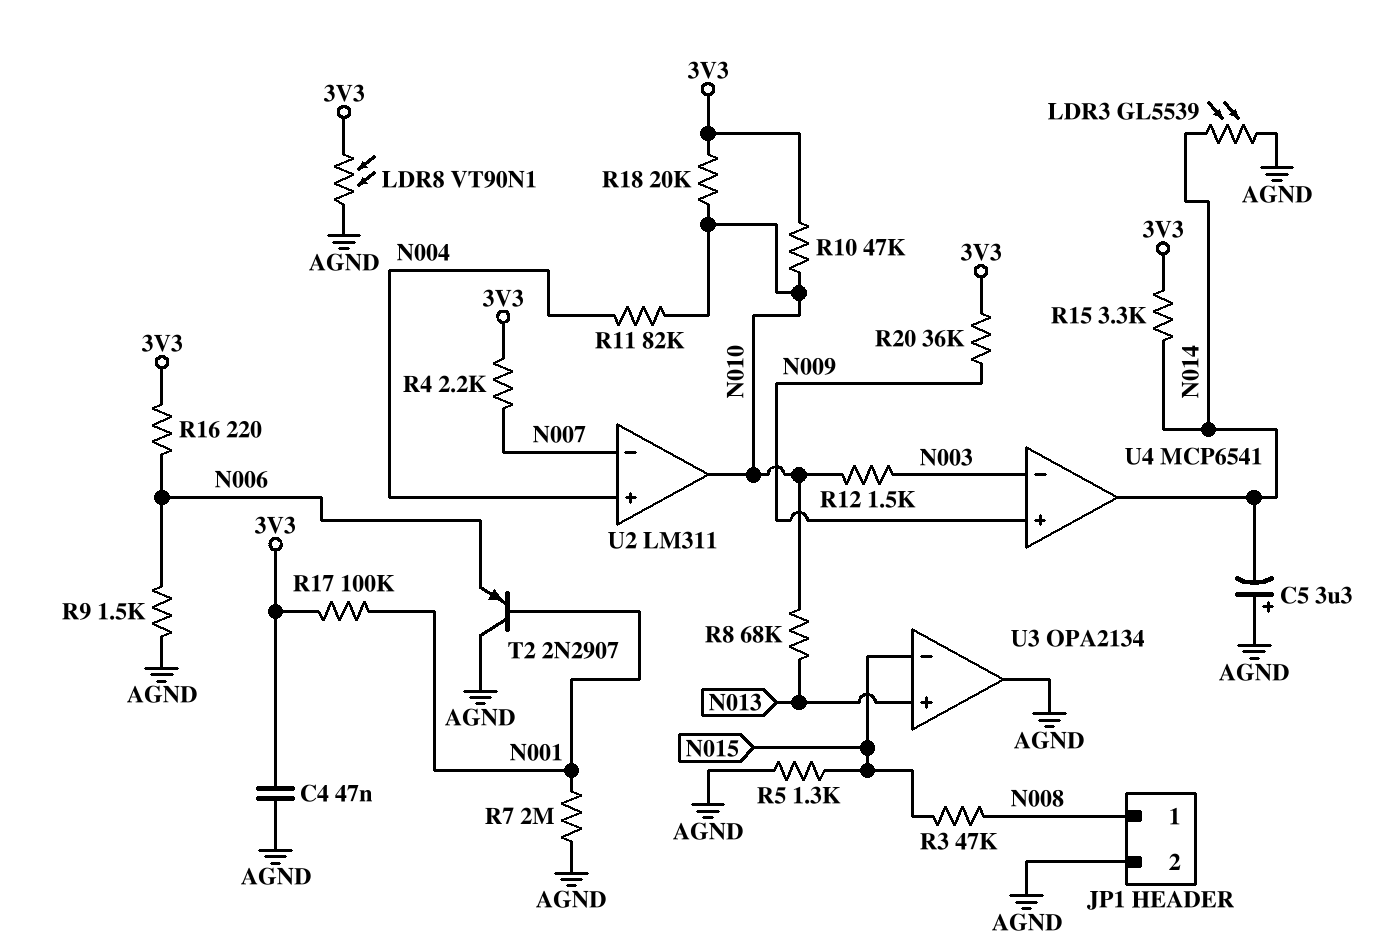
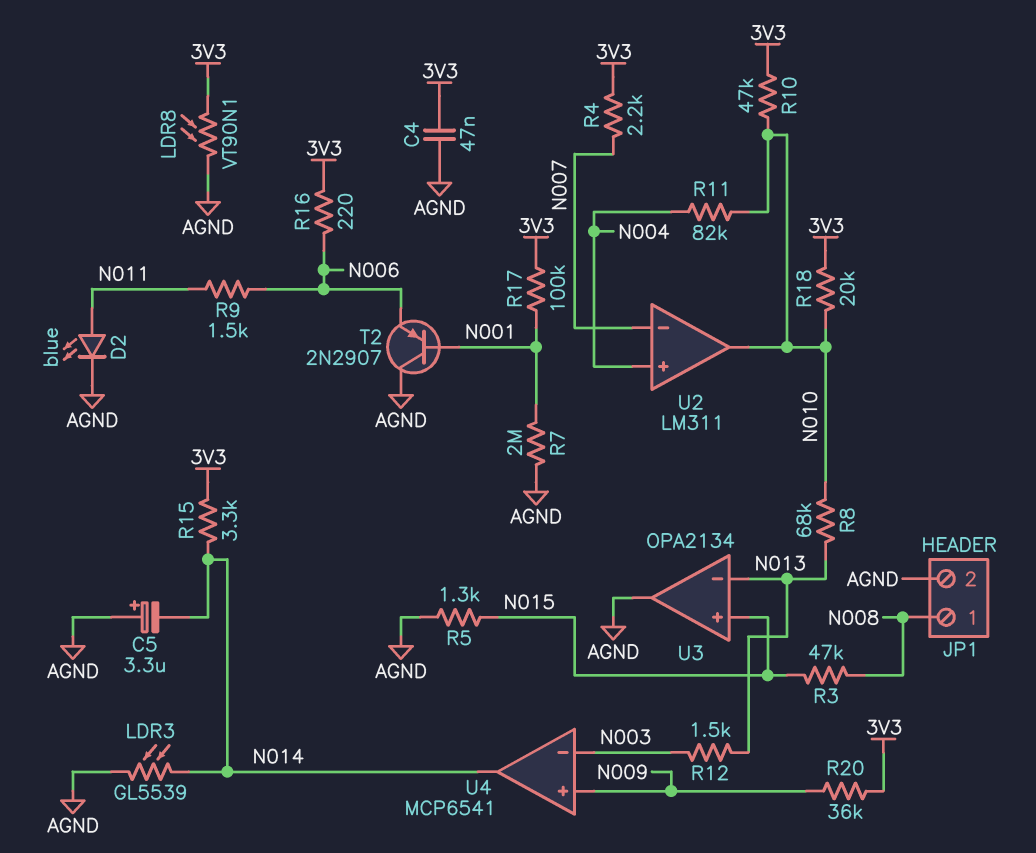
D2: none -> LED blue (A N011, K AGND)
R9: 1.5k (AGND, N006) -> 1.5k (N006, N011)
R12: 1.5k (N003, N010) -> 1.5k (N003, N013)
U3 pin in+: N013 -> N015
U3 pin in-: N015 -> N013

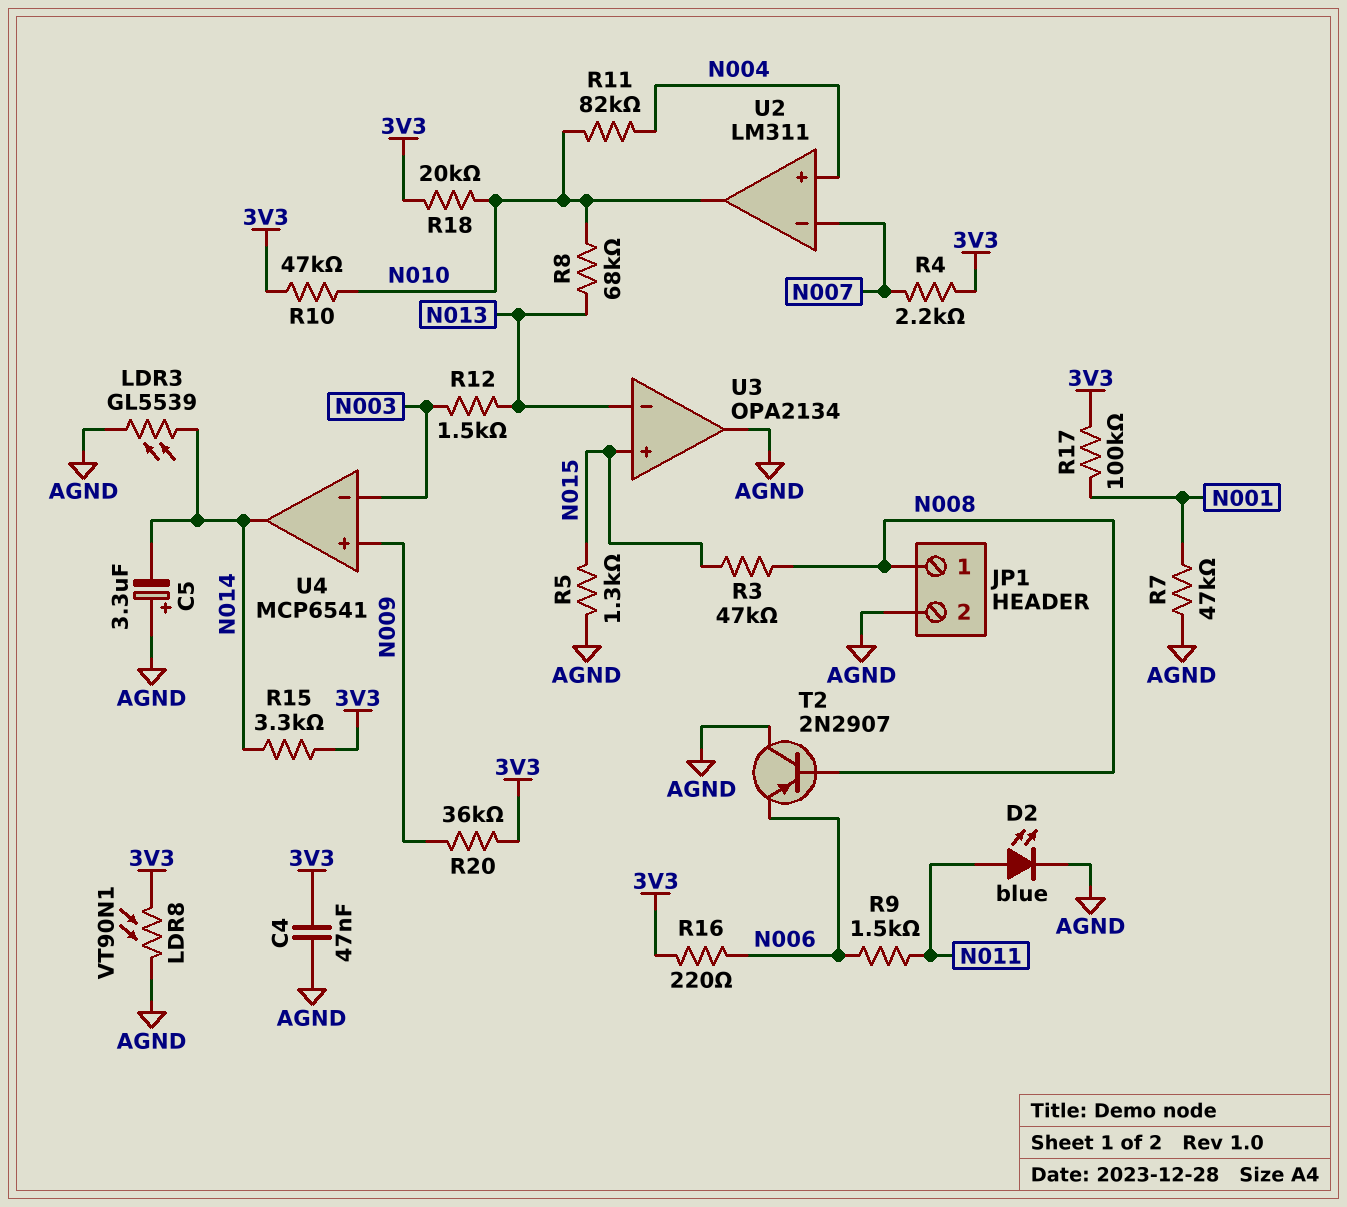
R7: 2M (AGND, N001) -> 47k (AGND, N001)
T2: PNP 2N2907 (B N001, C AGND, E N006) -> PNP 2N2907 (B N008, C AGND, E N006)

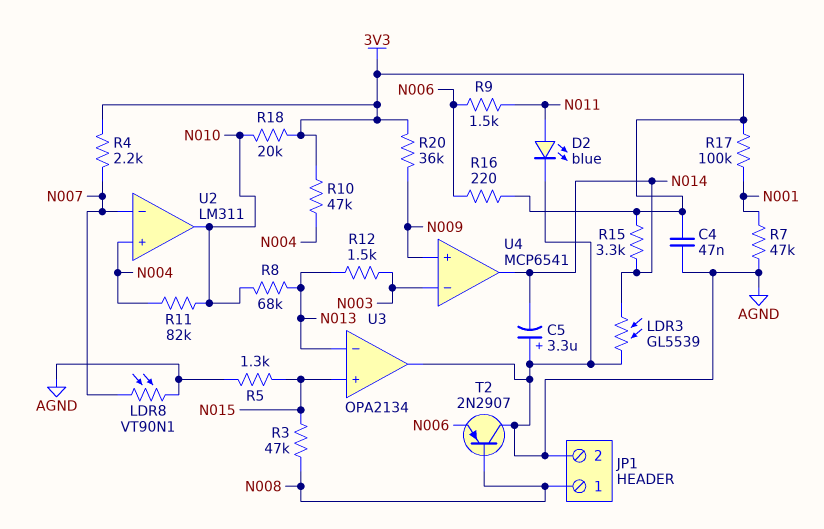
LDR8: VT90N1 (3V3, AGND) -> VT90N1 (AGND, N007)
R10: 47k (3V3, N010) -> 47k (3V3, N004)

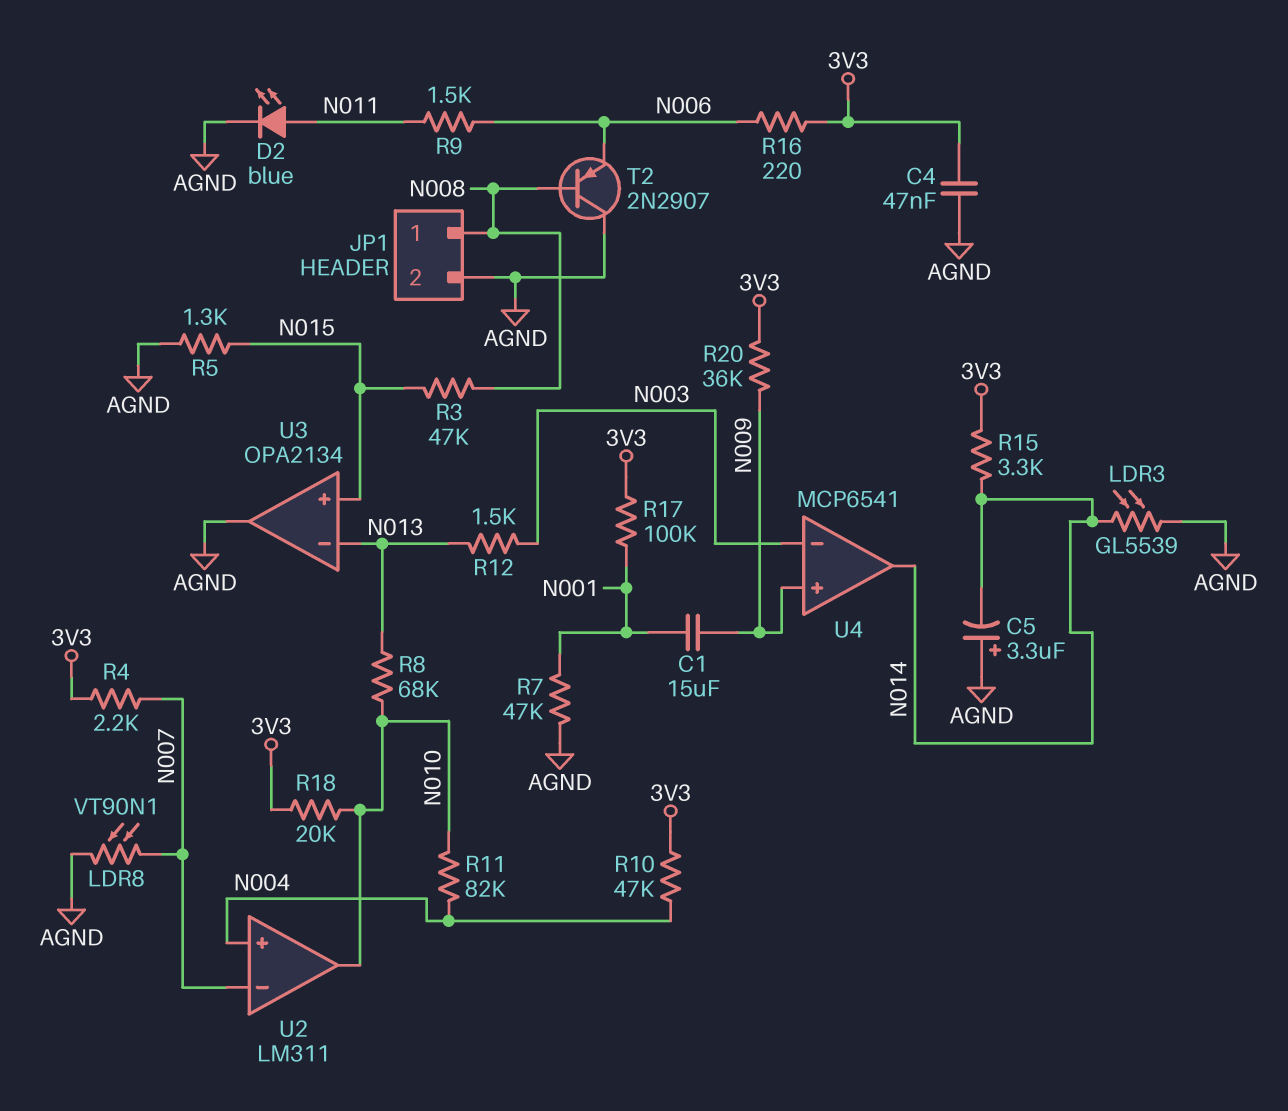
C1: none -> 15uF (N001, N009)

